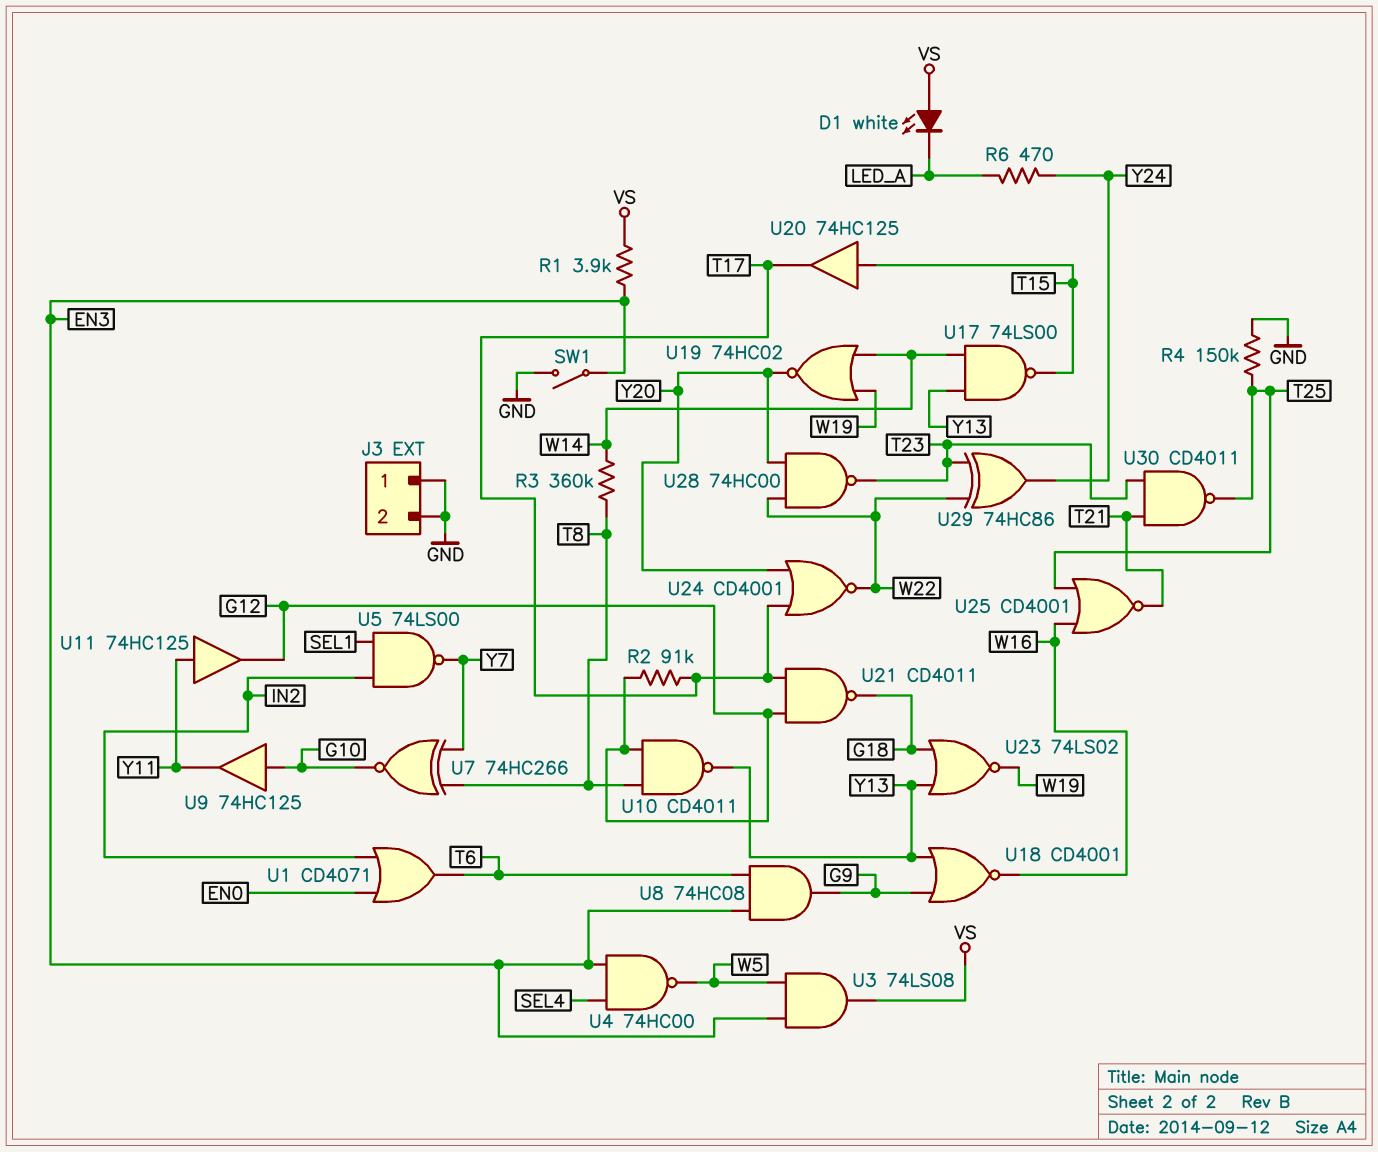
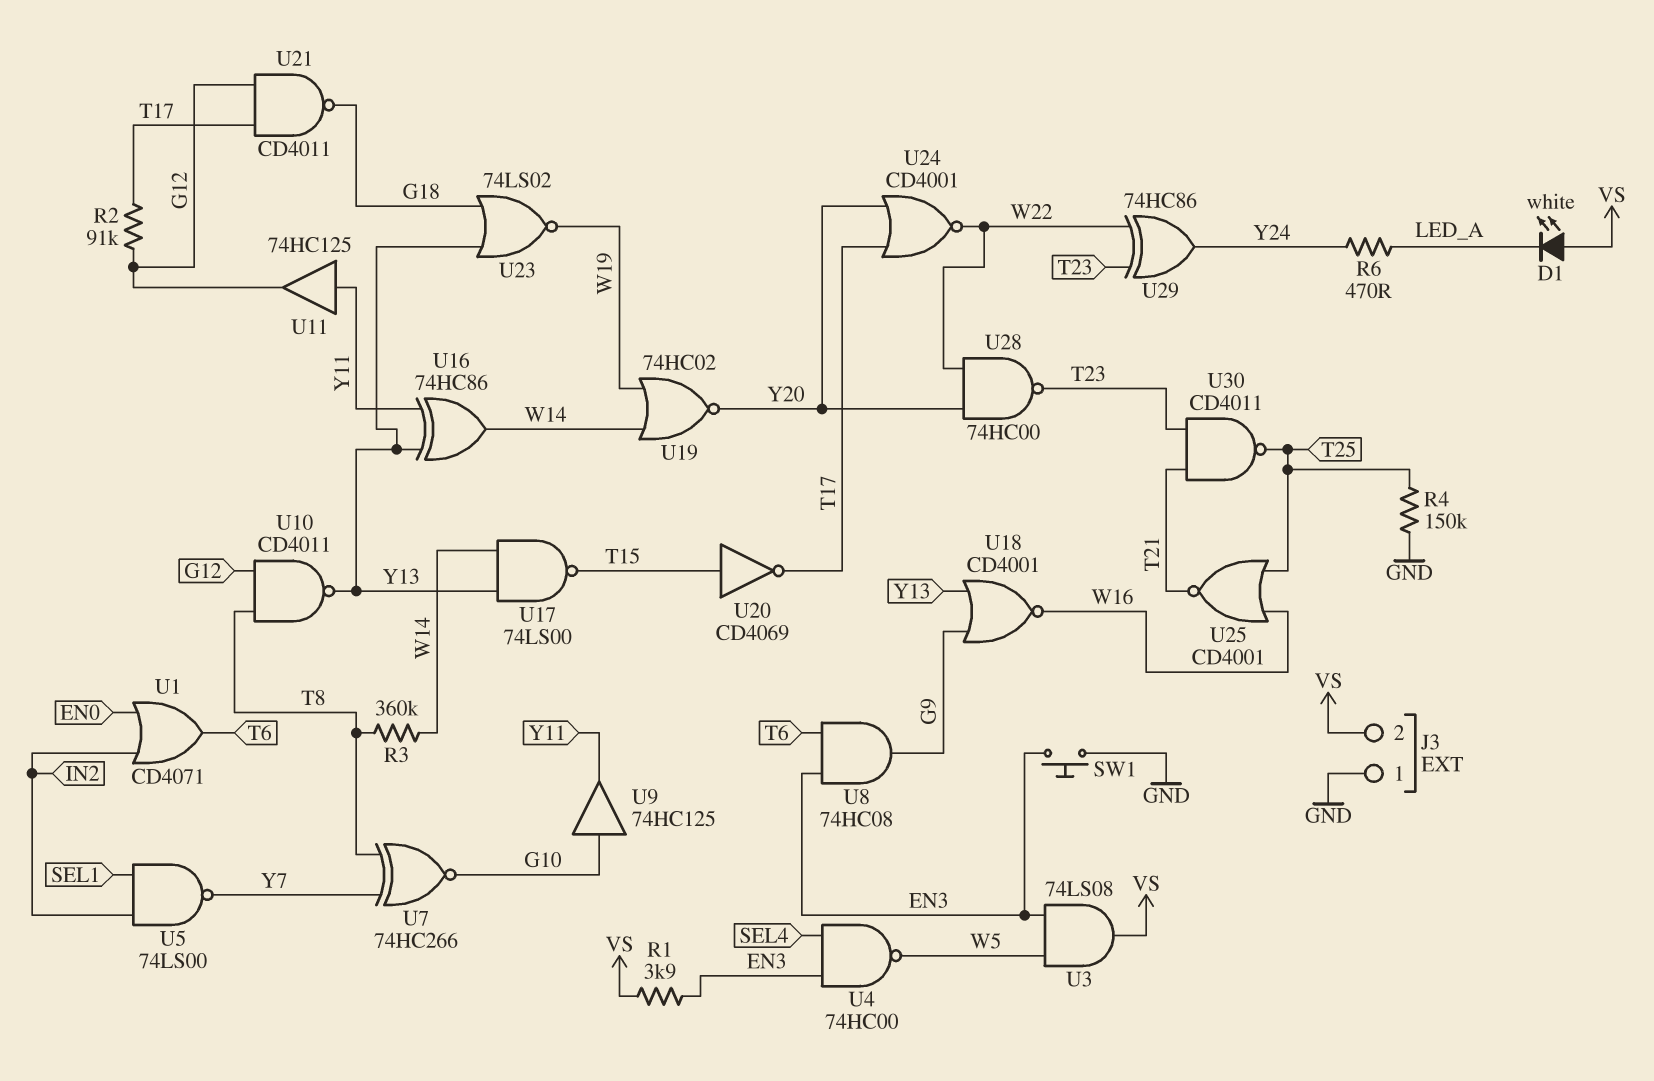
J3 pin 2: GND -> VS
SW1: switch (EN3, GND) -> button (EN3, GND)
U16: none -> XOR 74HC86 (in Y11, in Y13, out W14)
U20: buffer 74HC125 (in T15, out T17) -> NOT CD4069 (in T15, out T17)

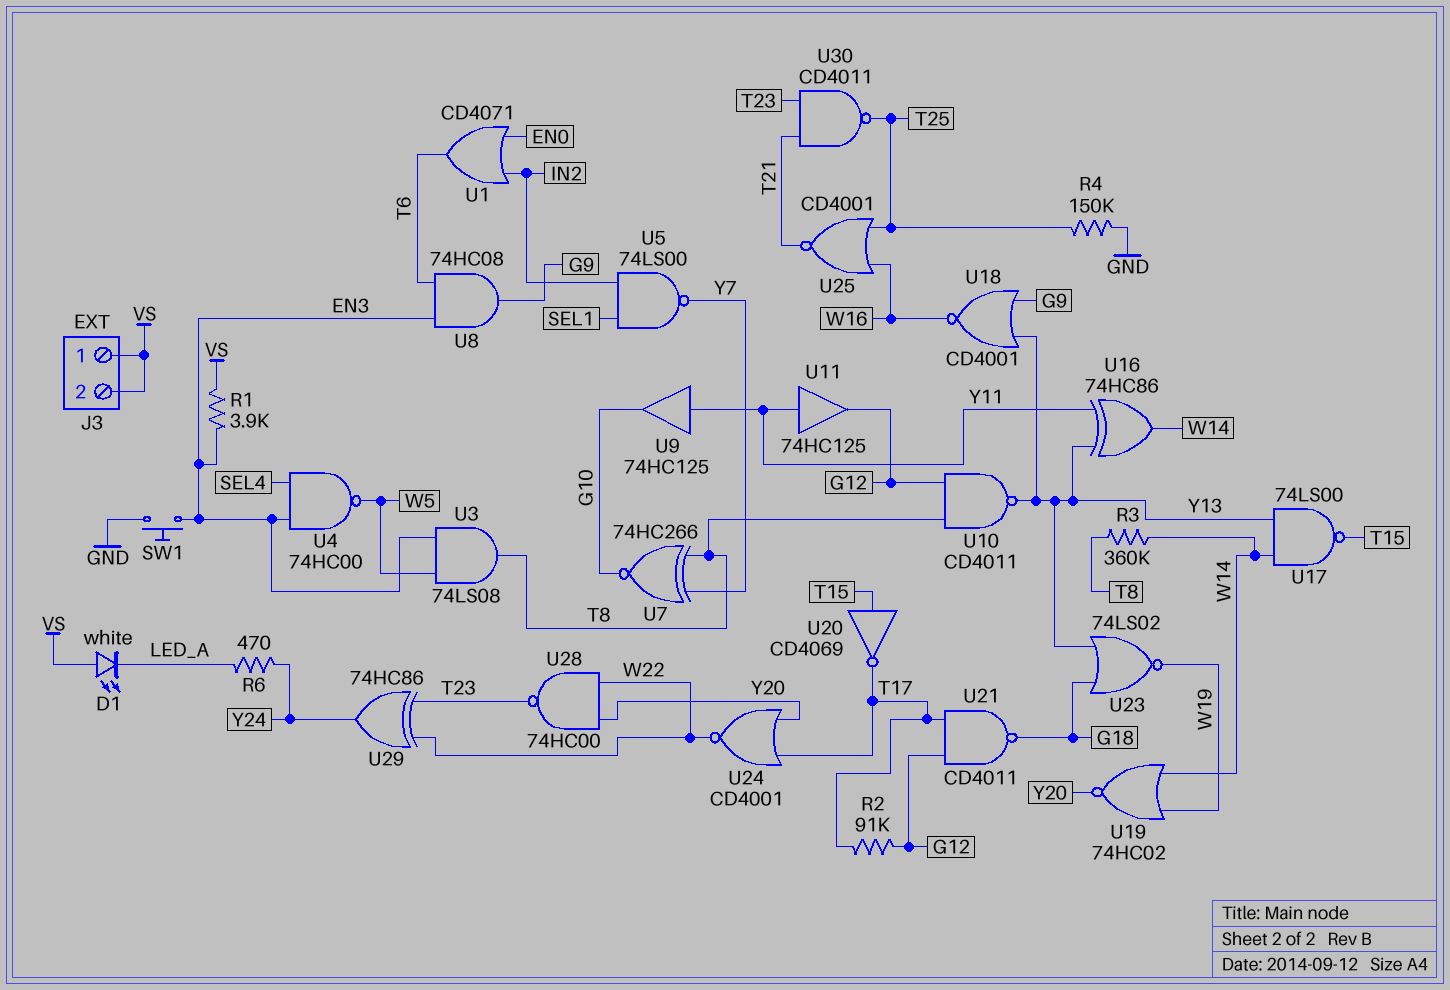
J3 pin 1: GND -> VS
U3: AND 74LS08 (in EN3, in W5, out VS) -> AND 74LS08 (in EN3, in W5, out T8)
U9: buffer 74HC125 (in G10, out Y11) -> buffer 74HC125 (in Y11, out G10)

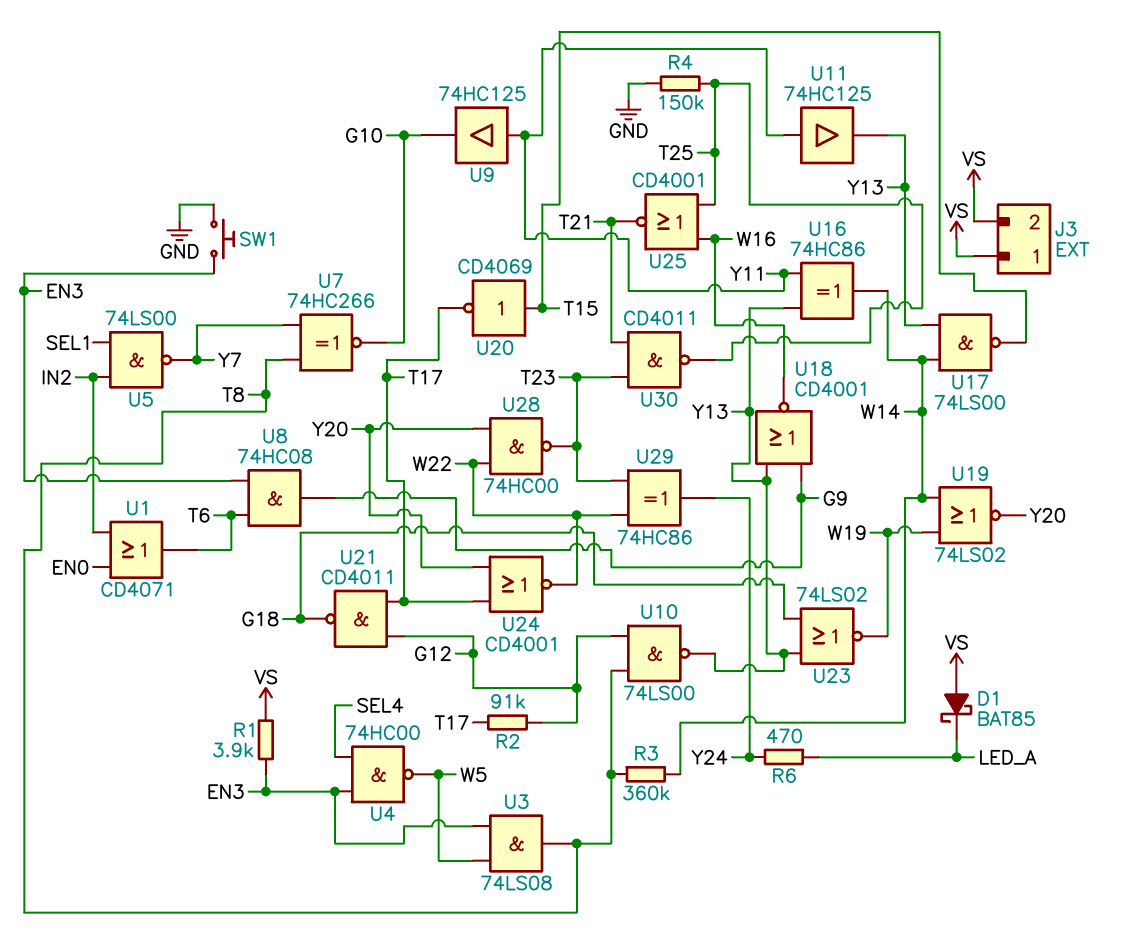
D1: LED white (A VS, K LED_A) -> schottky BAT85 (A VS, K LED_A)
U10: NAND CD4011 (in G12, in T8, out Y13) -> NAND 74LS00 (in G12, in T8, out Y13)
U11: buffer 74HC125 (in Y11, out G12) -> buffer 74HC125 (in Y11, out Y13)
U19: NOR 74HC02 (in W14, in W19, out Y20) -> NOR 74LS02 (in W14, in W19, out Y20)

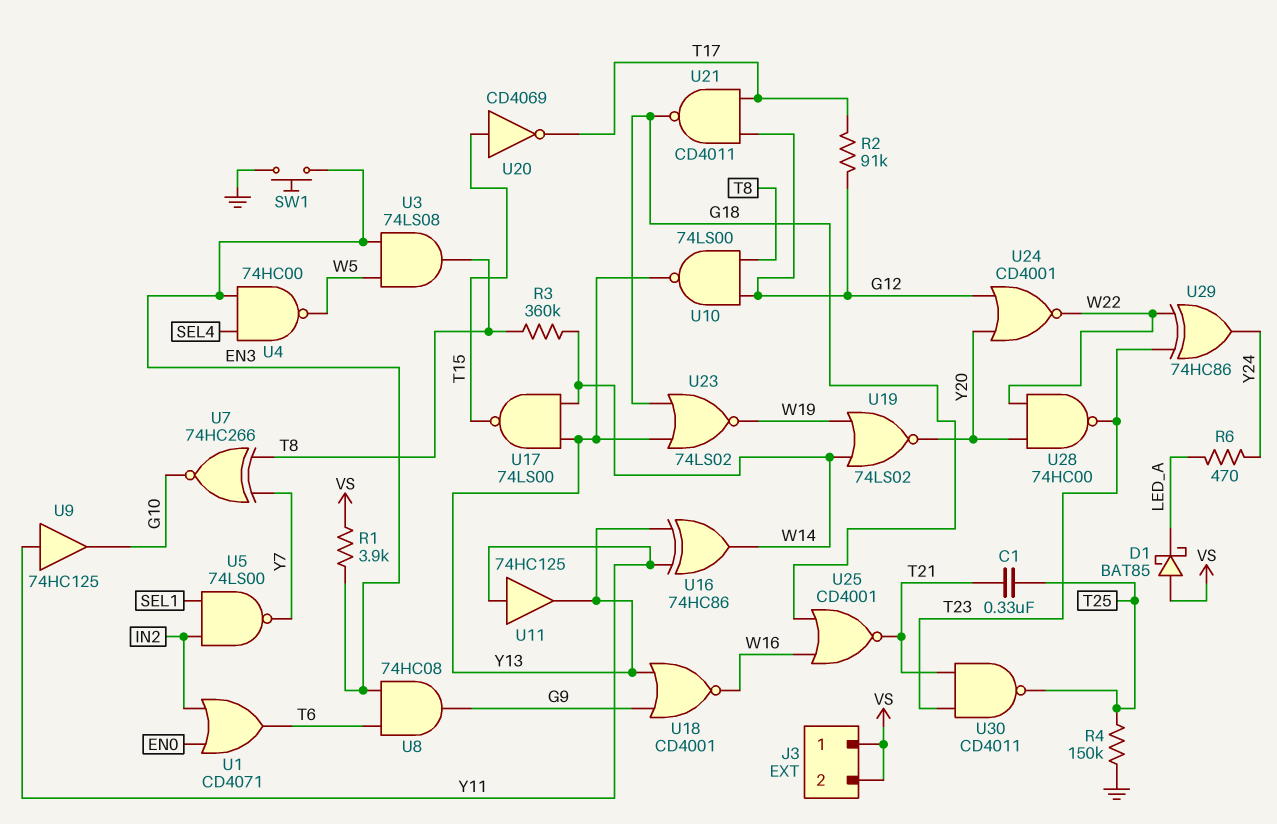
C1: none -> 330nF (T21, T25)
U24: NOR CD4001 (in T17, in Y20, out W22) -> NOR CD4001 (in G12, in Y20, out W22)
U25: NOR CD4001 (in T25, in W16, out T21) -> NOR CD4001 (in G18, in W16, out T21)

